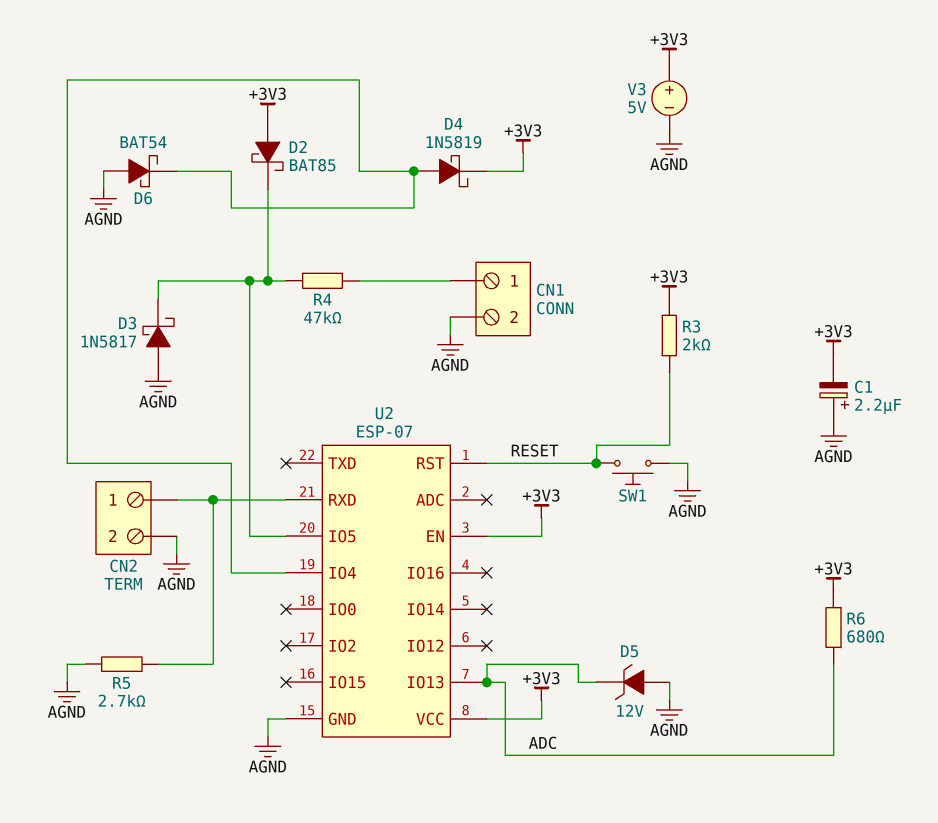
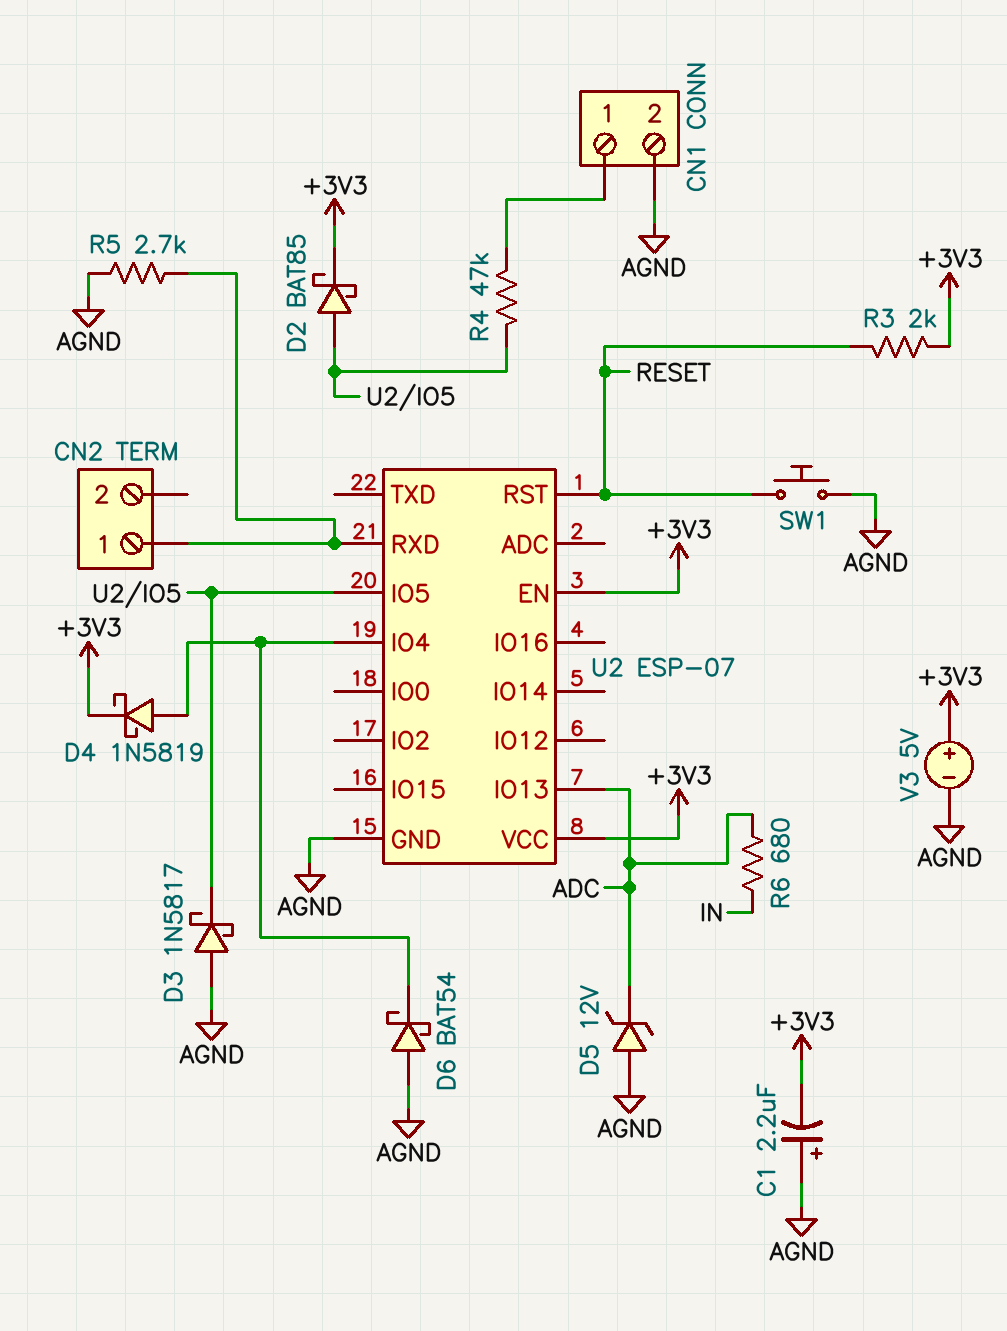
CN2 pin 2: AGND -> none
D2: schottky BAT85 (A +3V3, K U2/IO5) -> schottky BAT85 (A U2/IO5, K +3V3)
R6: 680 (+3V3, ADC) -> 680 (ADC, IN)

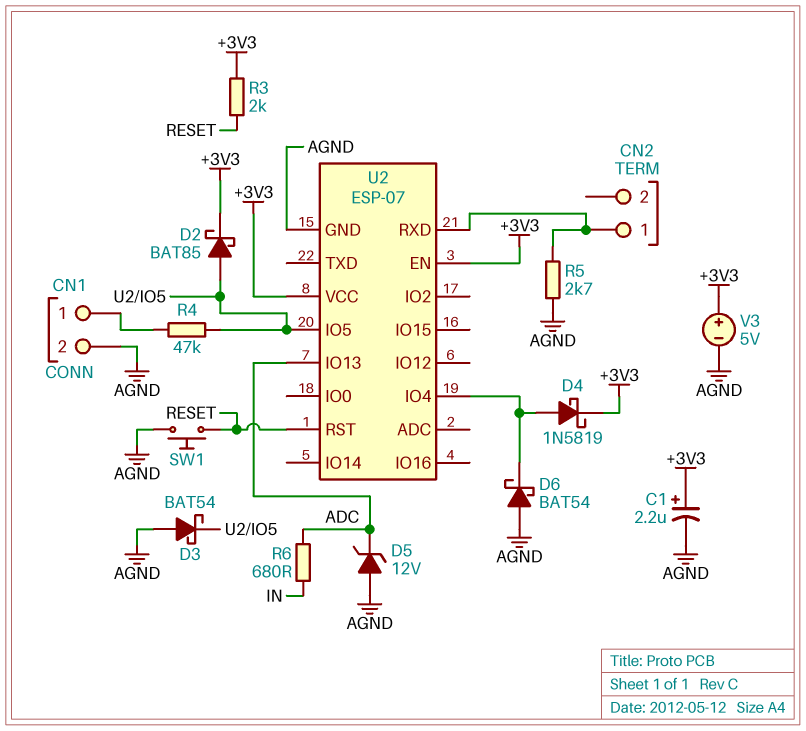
C1: 2.2uF (plus AGND, minus +3V3) -> 2.2uF (plus +3V3, minus AGND)
D3: schottky 1N5817 (A AGND, K U2/IO5) -> schottky BAT54 (A AGND, K U2/IO5)

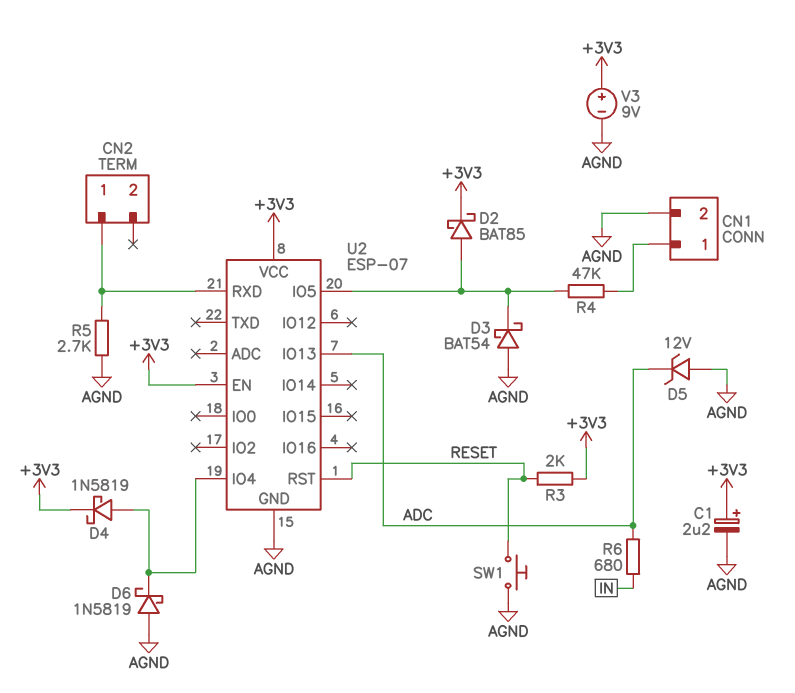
D6: schottky BAT54 (A AGND, K U2/IO4) -> schottky 1N5819 (A AGND, K U2/IO4)
V3: 5V (plus +3V3, minus AGND) -> 9V (plus +3V3, minus AGND)

